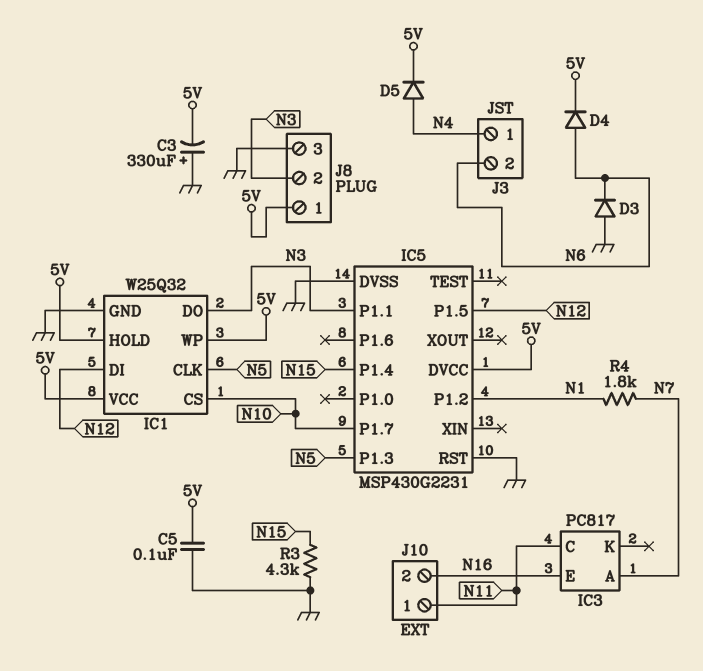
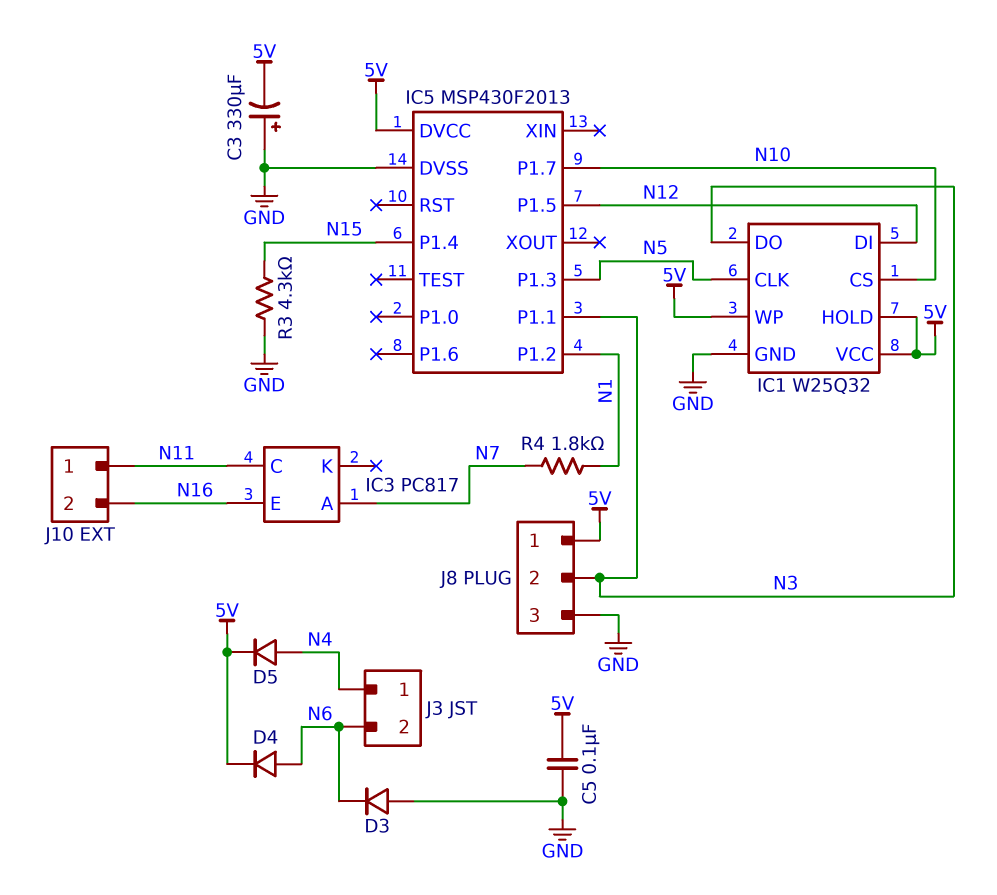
IC5: MSP430G2231 -> MSP430F2013
IC5 pin RST: GND -> none

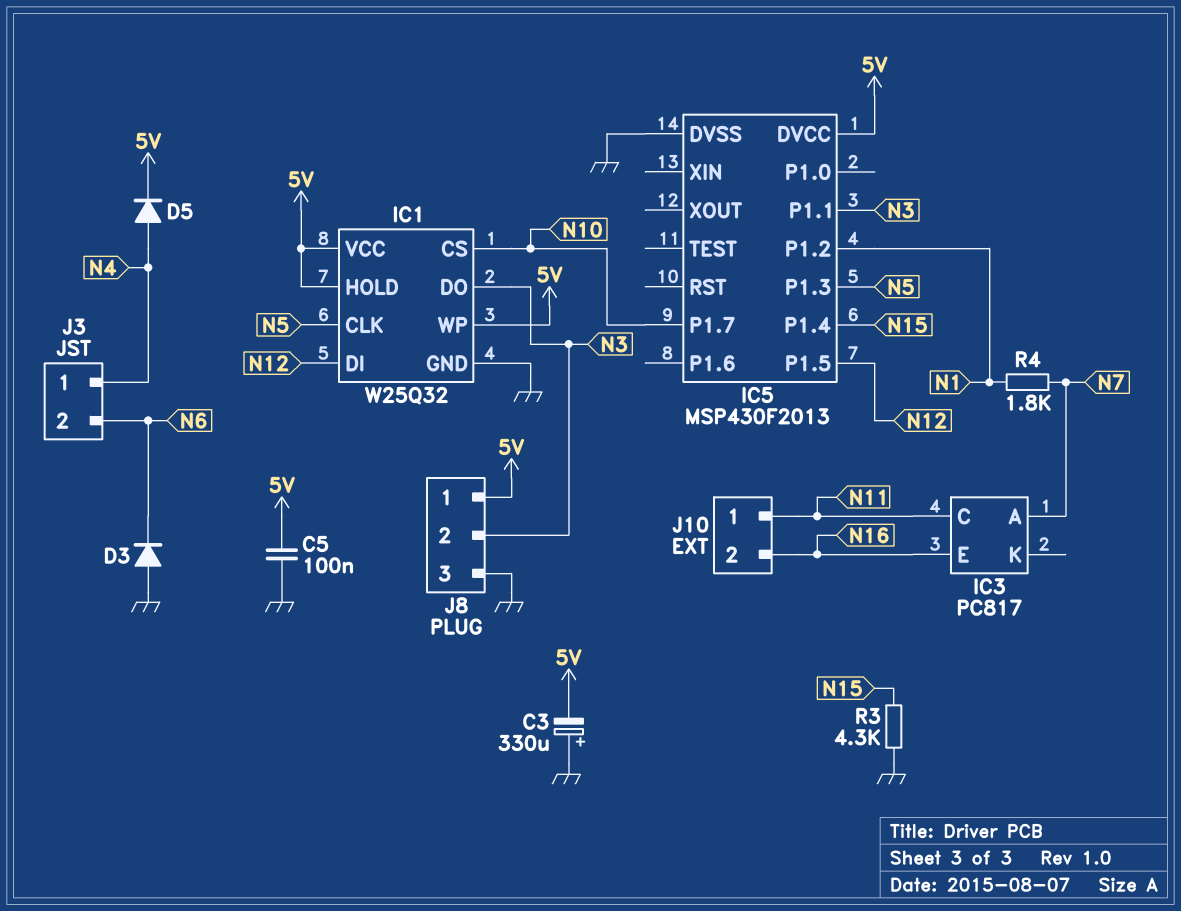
D4: diode (A N6, K 5V) -> none

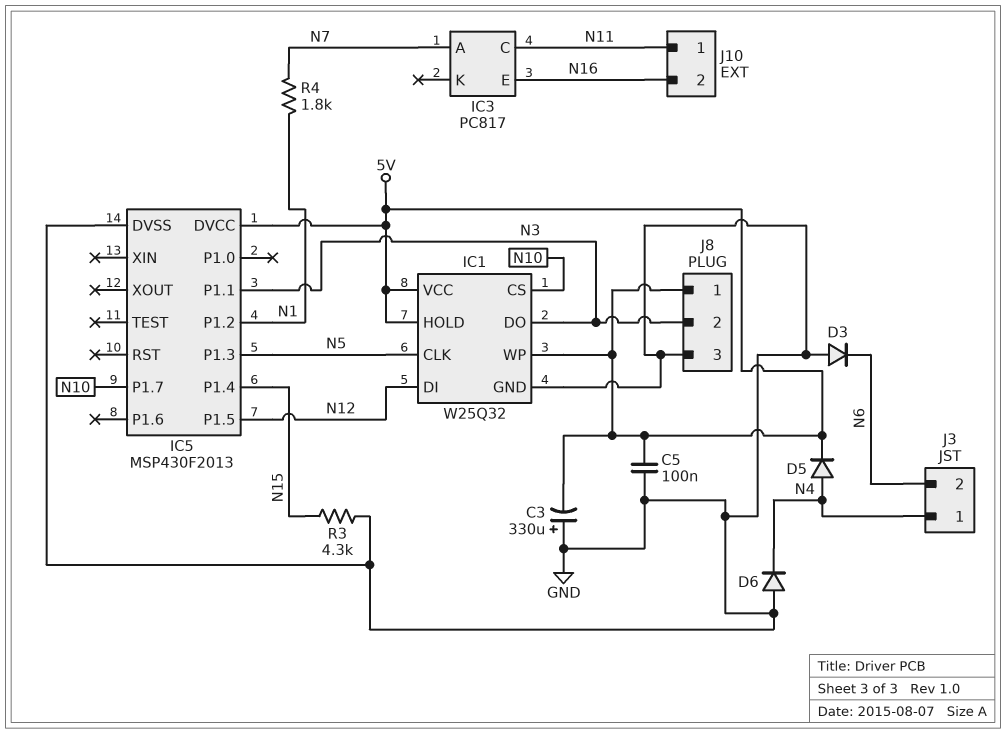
D6: none -> diode (A GND, K N4)

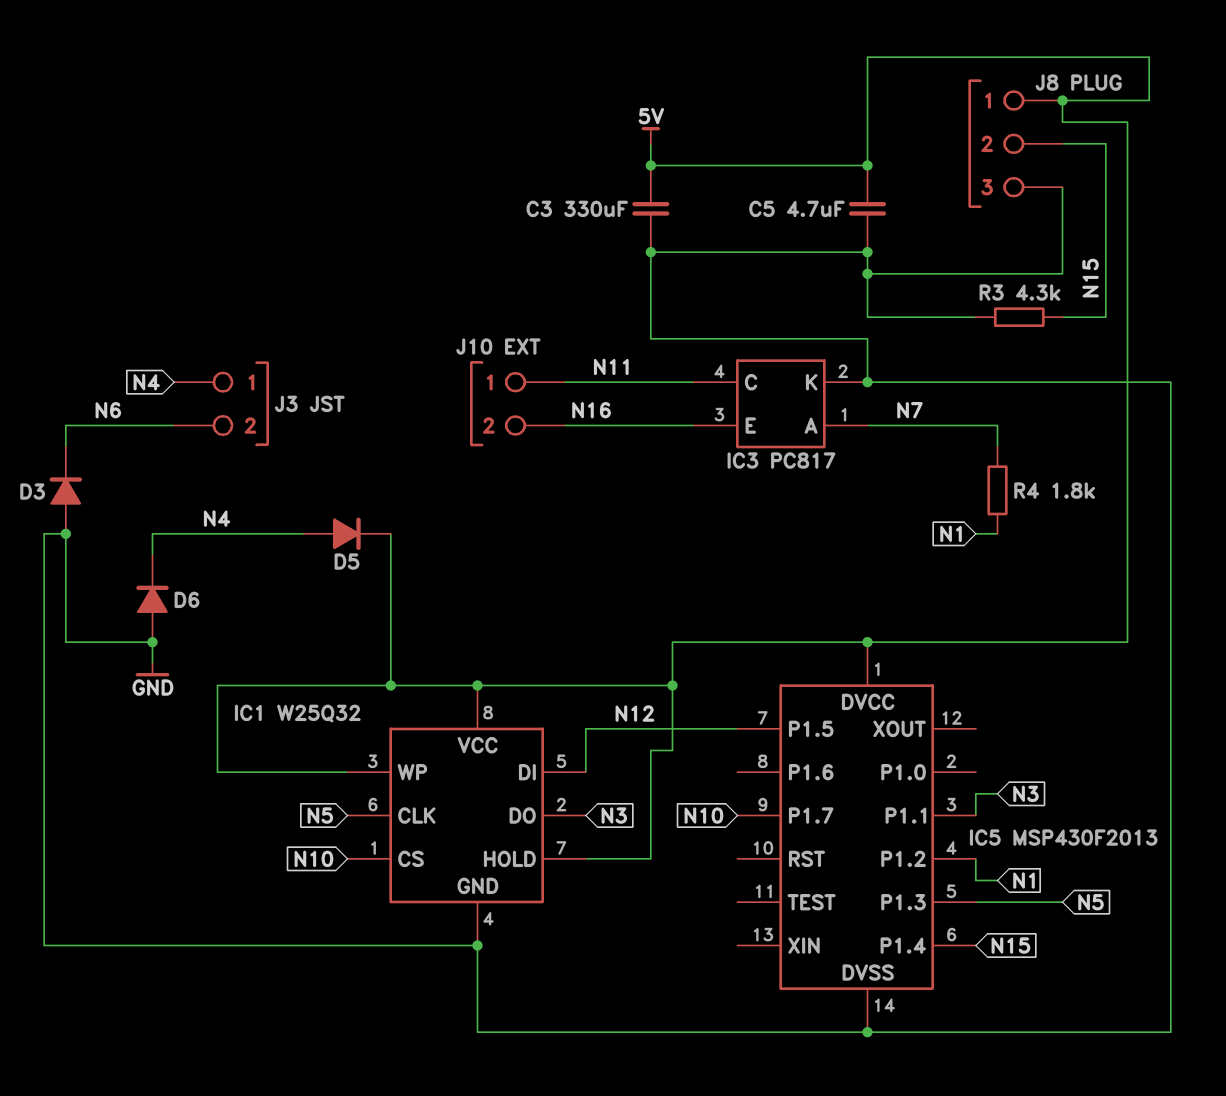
C3: 330uF (plus GND, minus 5V) -> 330uF (5V, GND)
C5: 100nF (5V, GND) -> 4.7uF (5V, GND)
IC3 pin K: none -> GND
J8 pin 2: N3 -> N15

